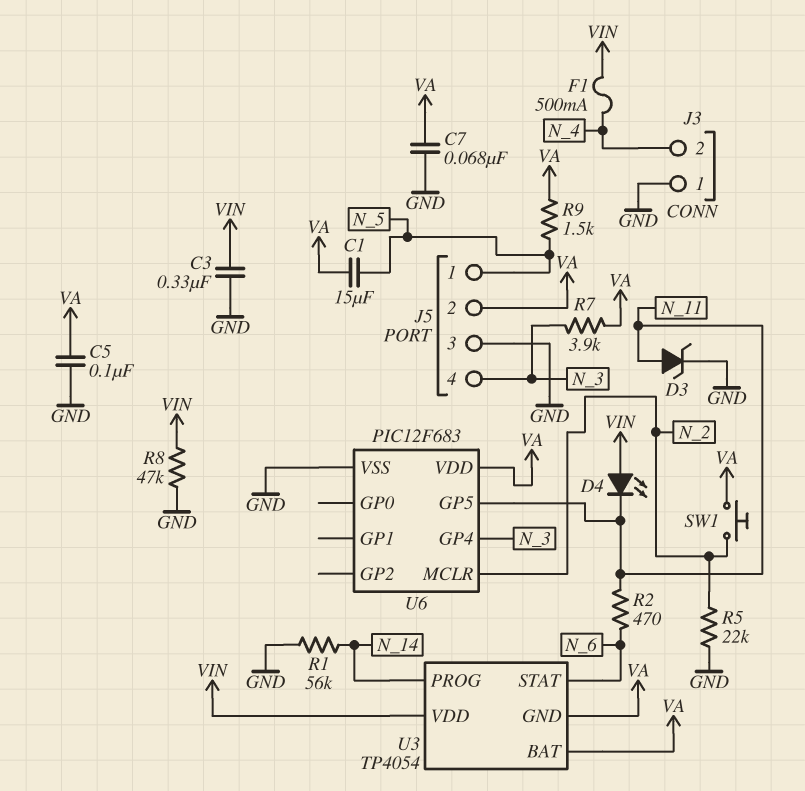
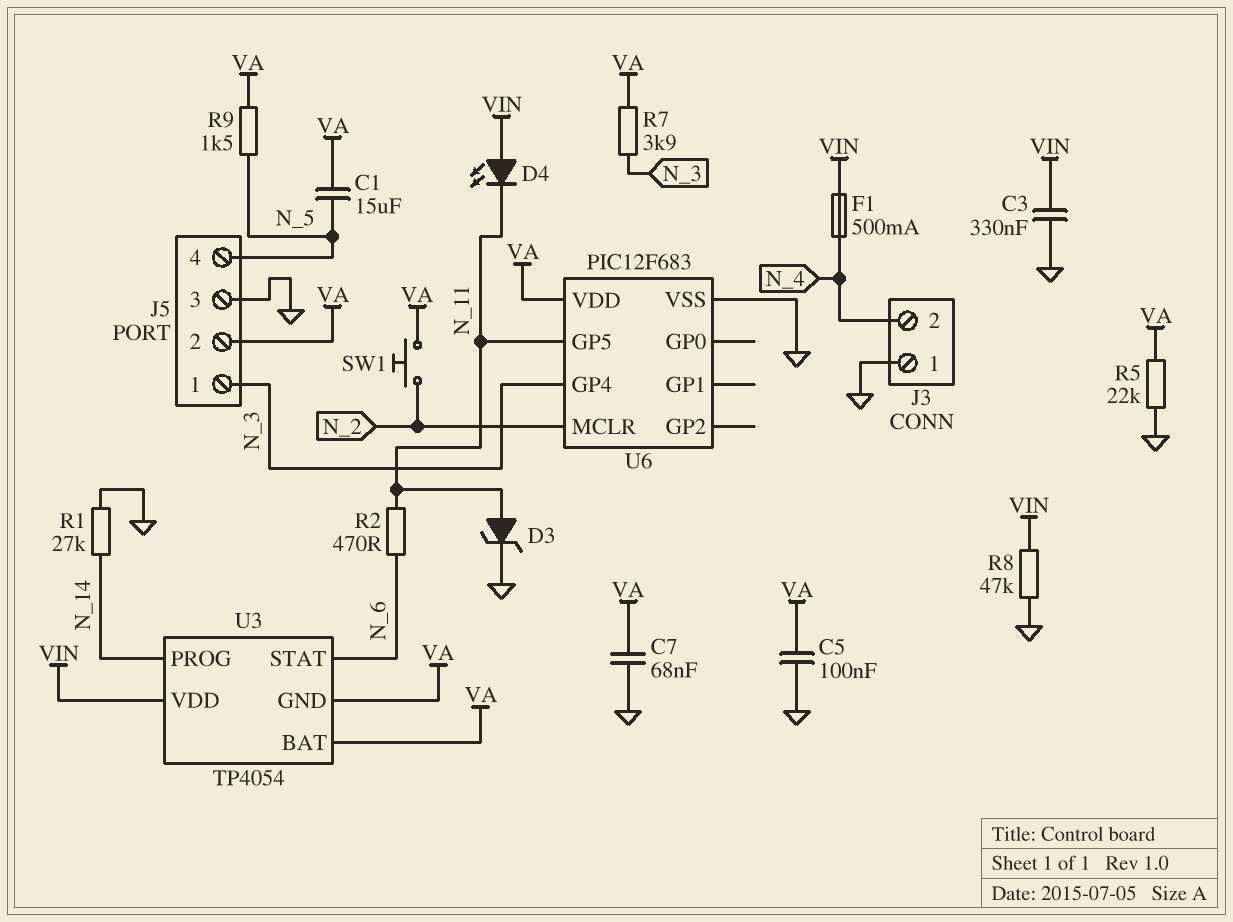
J5 pin 1: N_5 -> N_3
J5 pin 4: N_3 -> N_5
R1: 56k (GND, N_14) -> 27k (GND, N_14)
R5: 22k (GND, N_2) -> 22k (GND, VA)

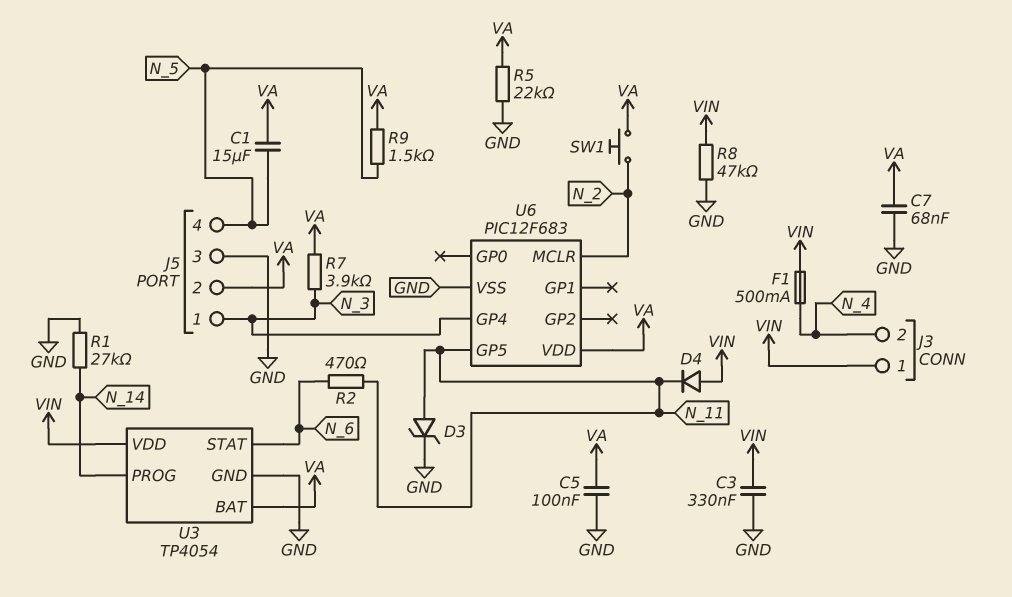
D4: LED (A VIN, K N_11) -> diode (A VIN, K N_11)
J3 pin 1: GND -> VIN
U3 pin GND: VA -> GND

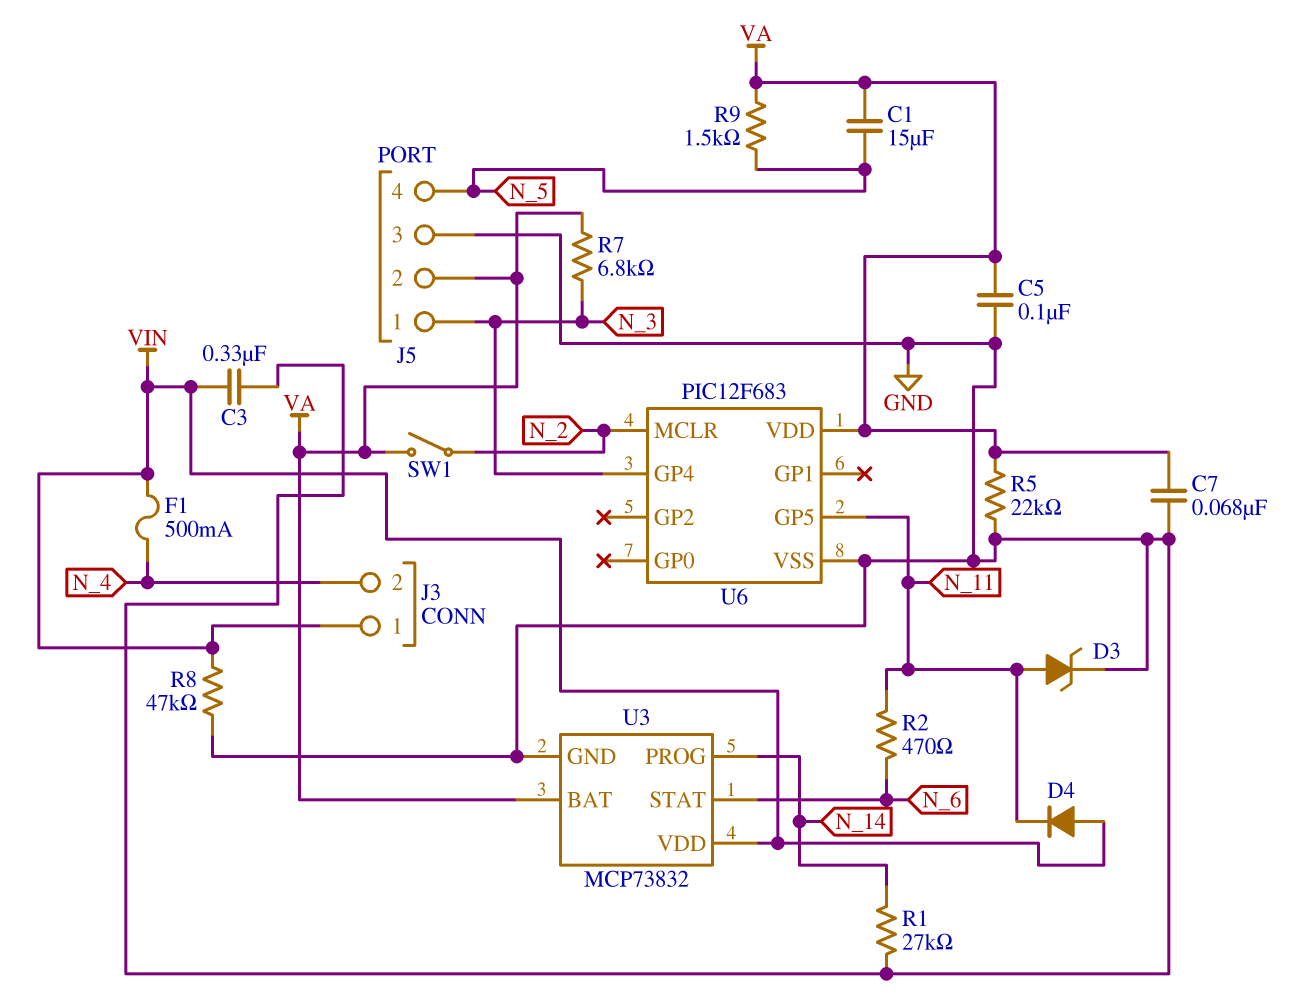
R7: 3.9k (N_3, VA) -> 6.8k (N_3, VA)
SW1: button (N_2, VA) -> switch (N_2, VA)
U3: TP4054 -> MCP73832

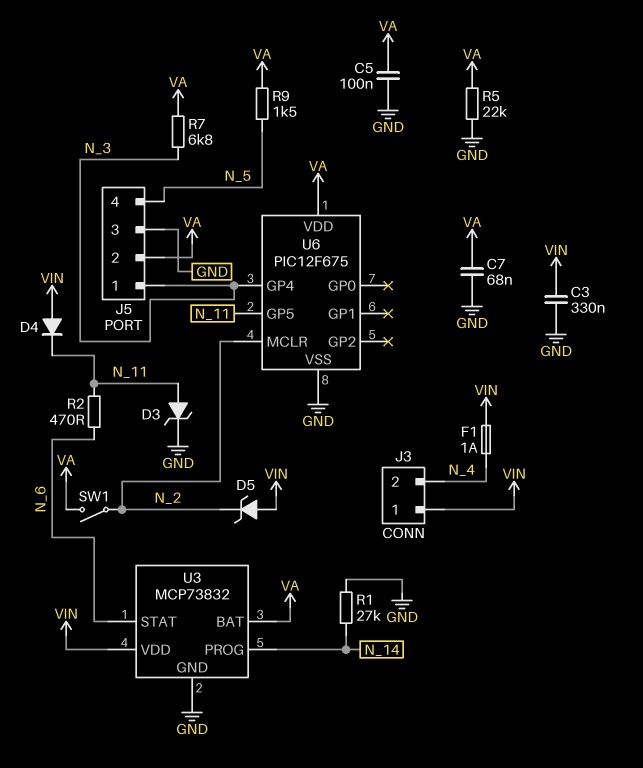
C1: 15uF (N_5, VA) -> none
D5: none -> zener (A VIN, K N_2)
F1: 500mA (N_4, VIN) -> 1A (N_4, VIN)
R8: 47k (GND, VIN) -> none
U6: PIC12F683 -> PIC12F675

